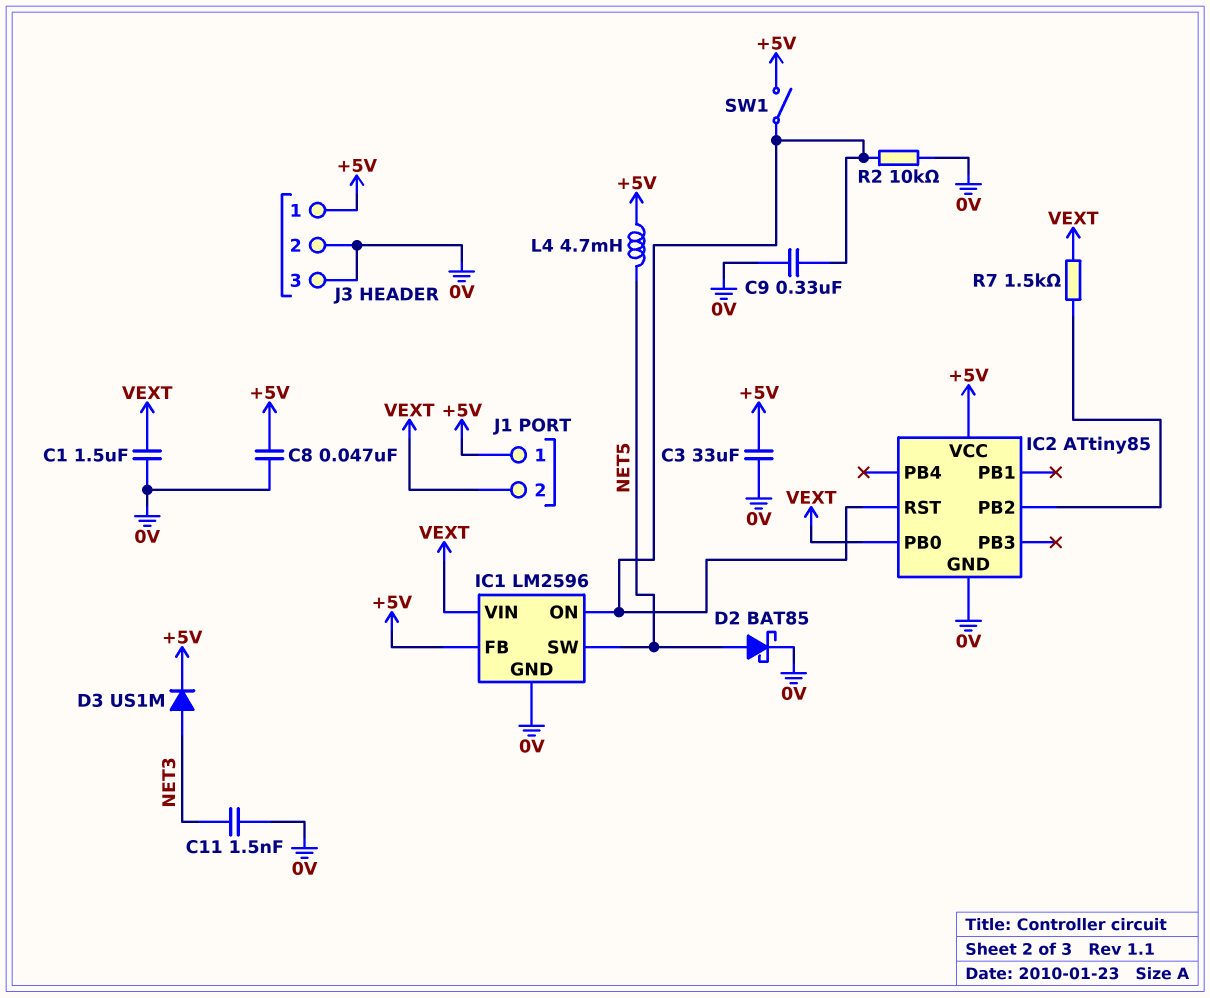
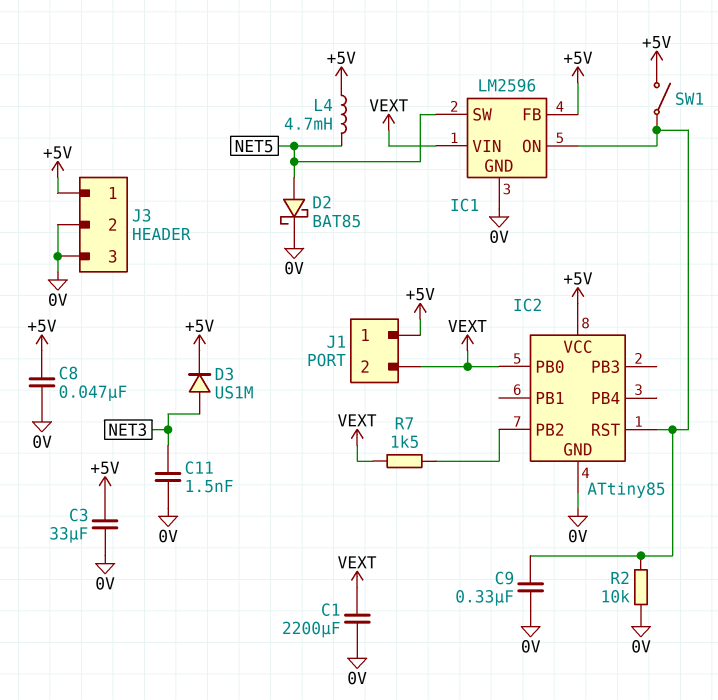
C1: 1.5uF (0V, VEXT) -> 2200uF (0V, VEXT)

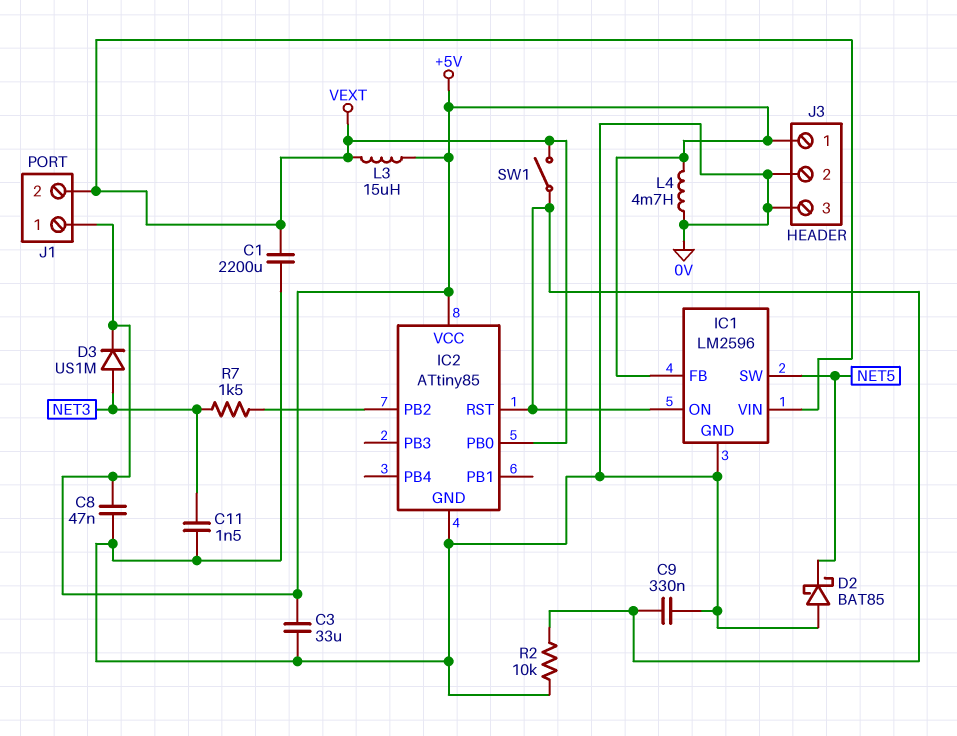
D2: schottky BAT85 (A NET5, K 0V) -> schottky BAT85 (A 0V, K NET5)
L3: none -> 15uH (+5V, VEXT)
L4: 4.7mH (+5V, NET5) -> 4.7mH (+5V, 0V)
R7: 1.5k (IC2/PB2, VEXT) -> 1.5k (IC2/PB2, NET3)
SW1: switch (+5V, IC1/ON) -> switch (IC1/ON, VEXT)

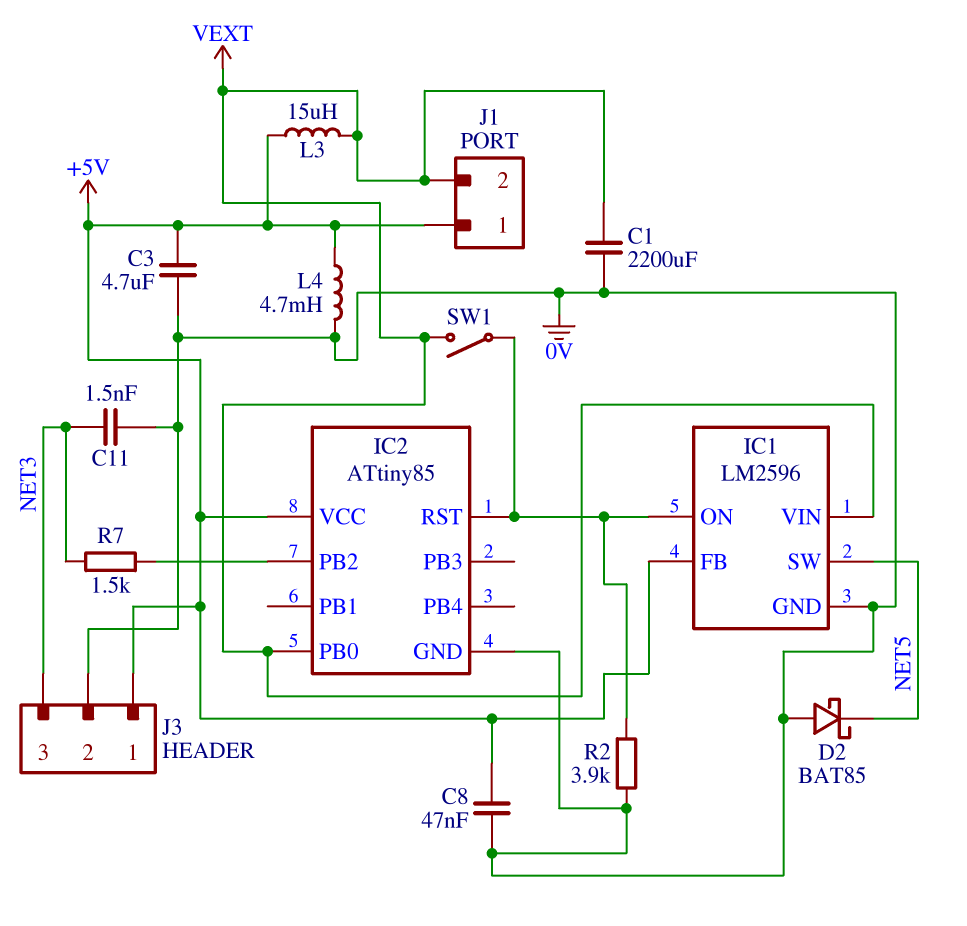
C3: 33uF (+5V, 0V) -> 4.7uF (+5V, 0V)
C9: 330nF (0V, IC1/ON) -> none
D3: diode US1M (A NET3, K +5V) -> none
J3 pin 3: 0V -> NET3
R2: 10k (0V, IC1/ON) -> 3.9k (0V, IC1/ON)

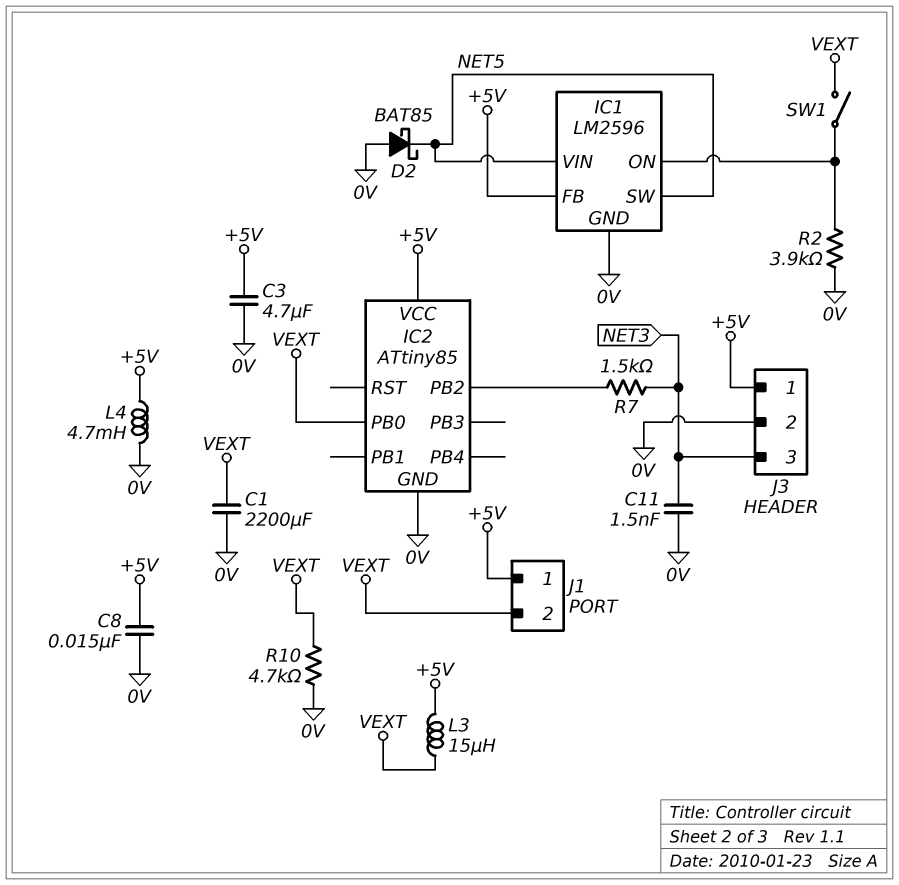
C8: 47nF (+5V, 0V) -> 15nF (+5V, 0V)
IC1 pin VIN: VEXT -> NET5
IC2 pin RST: IC1/ON -> none
R10: none -> 4.7k (0V, VEXT)

